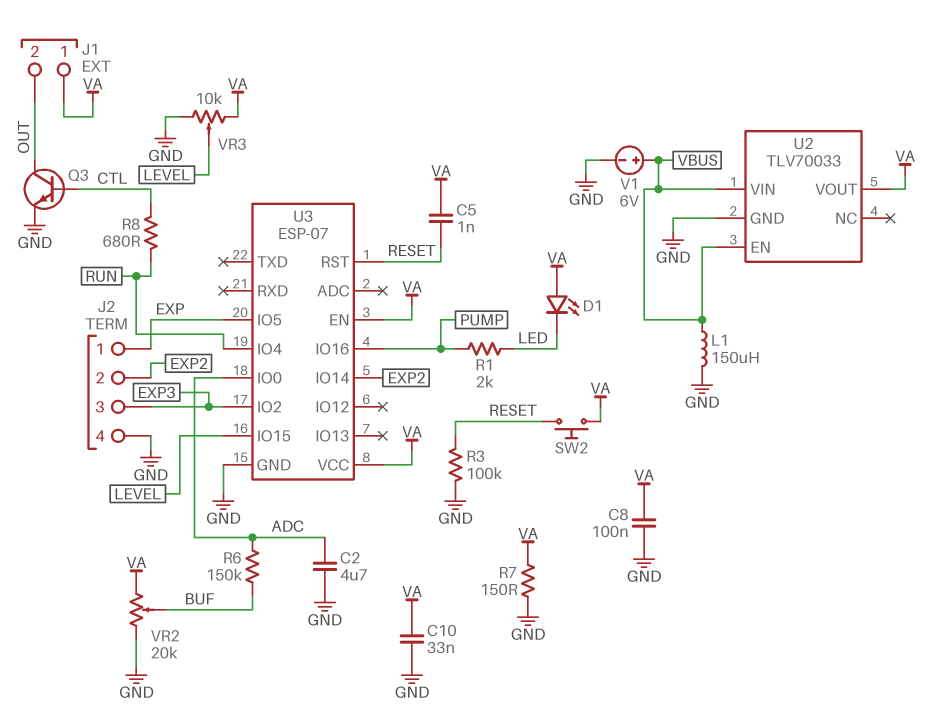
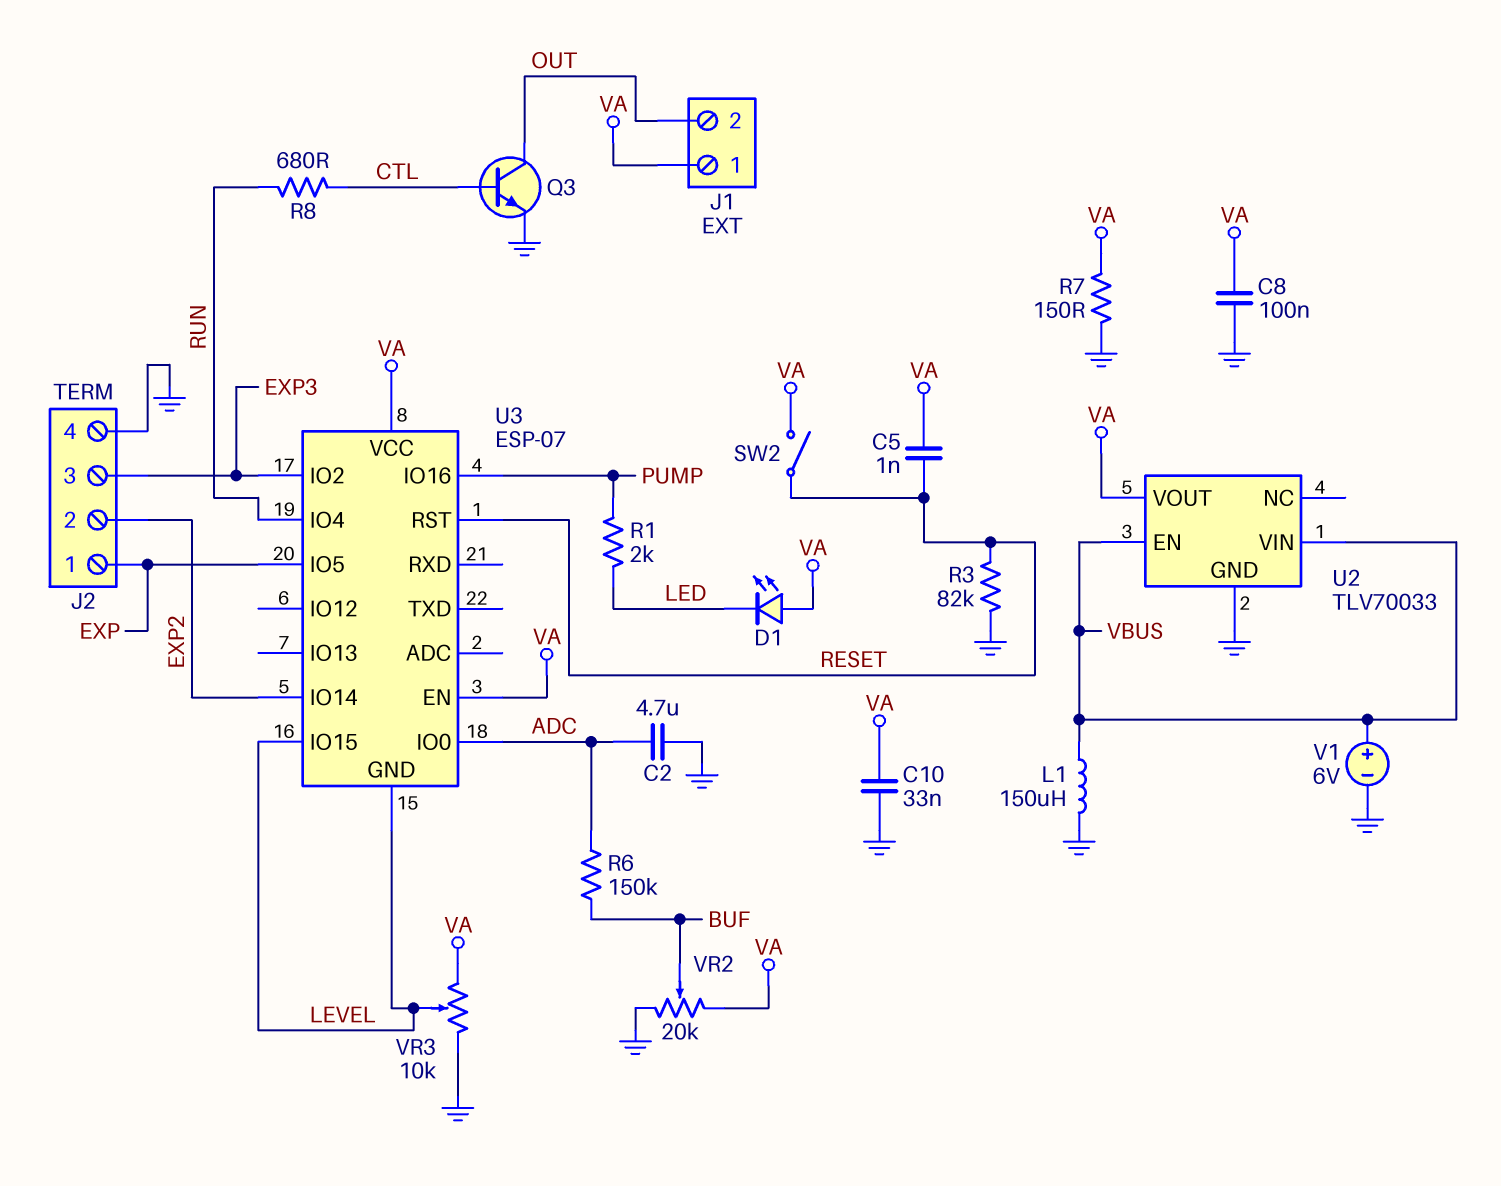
R3: 100k (GND, RESET) -> 82k (GND, RESET)
SW2: button (RESET, VA) -> switch (RESET, VA)
U3 pin GND: GND -> LEVEL

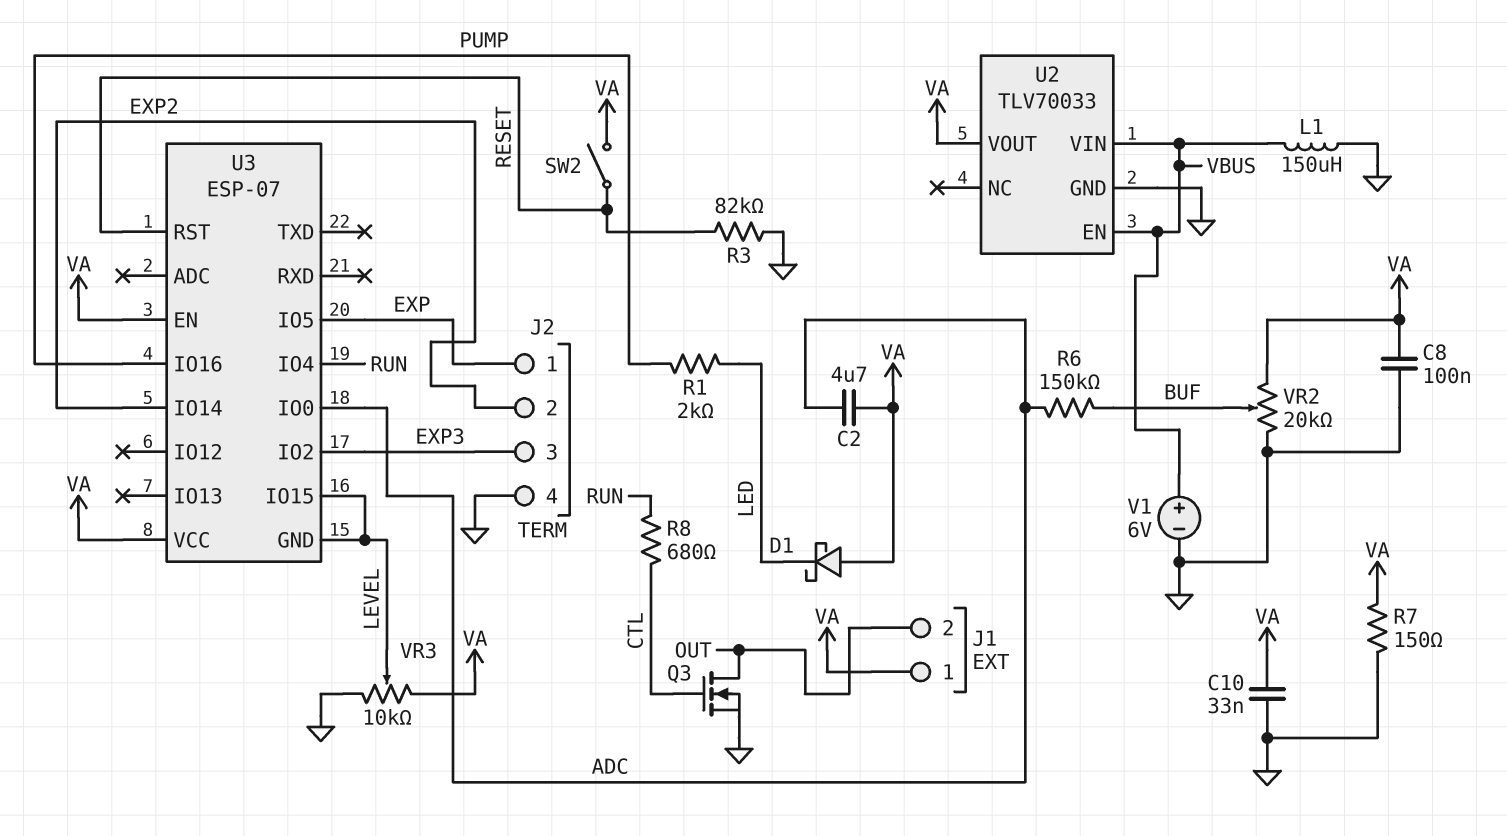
C2: 4.7uF (ADC, GND) -> 4.7uF (ADC, VA)
C5: 1nF (RESET, VA) -> none
D1: LED (A VA, K LED) -> schottky (A VA, K LED)
Q3: NPN (B CTL, C OUT, E GND) -> NMOS (G CTL, D OUT, S GND)

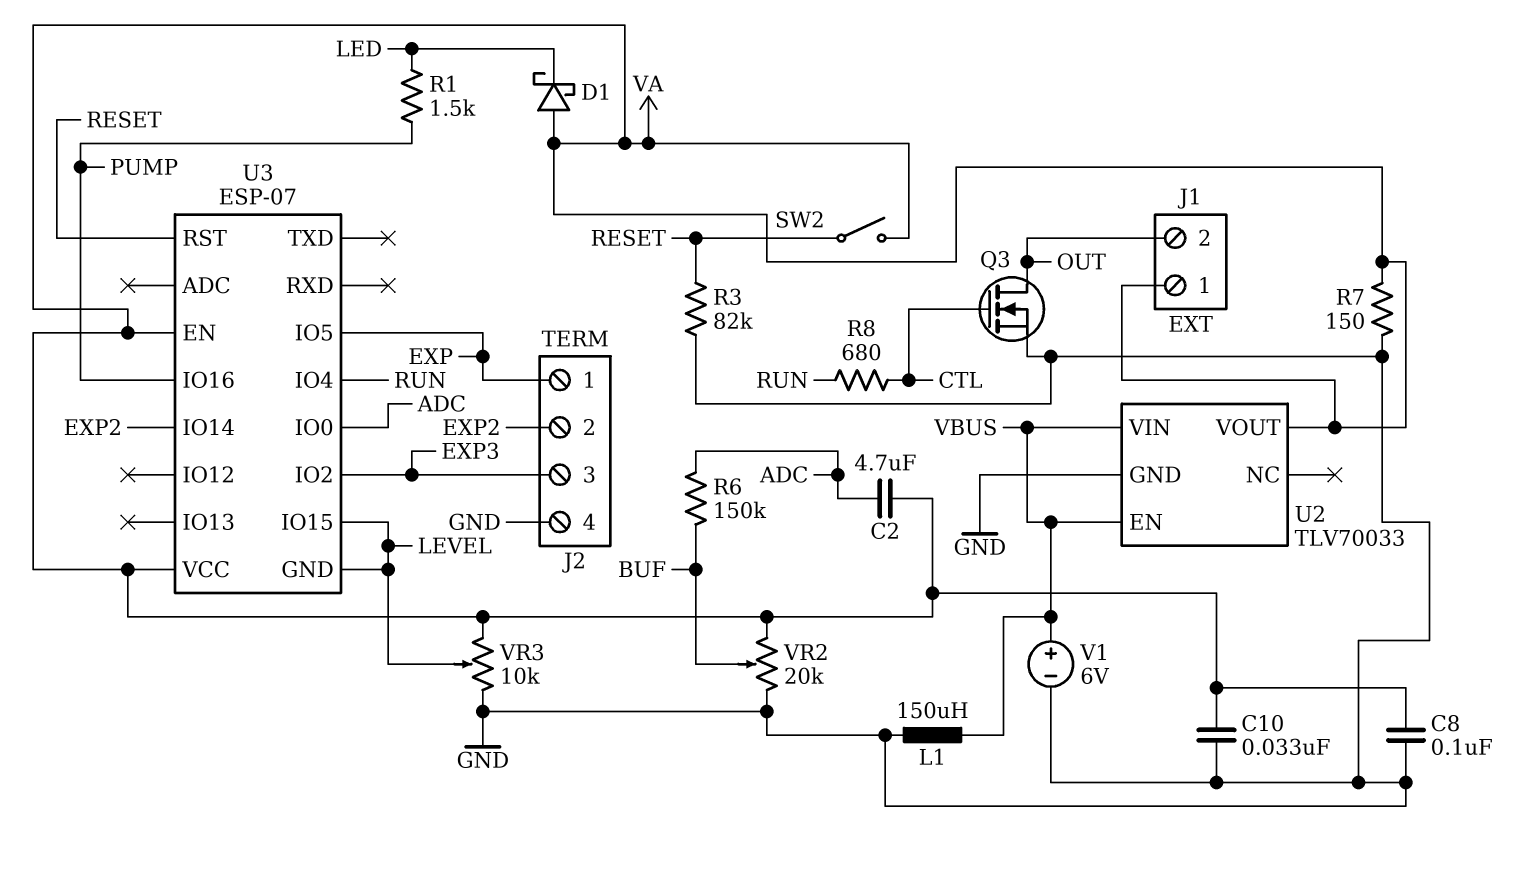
R1: 2k (LED, PUMP) -> 1.5k (LED, PUMP)

